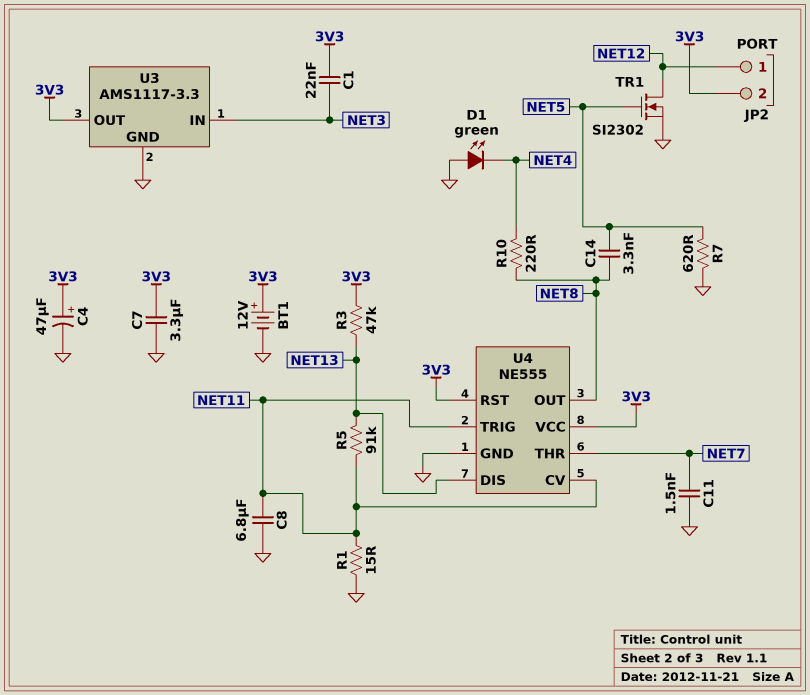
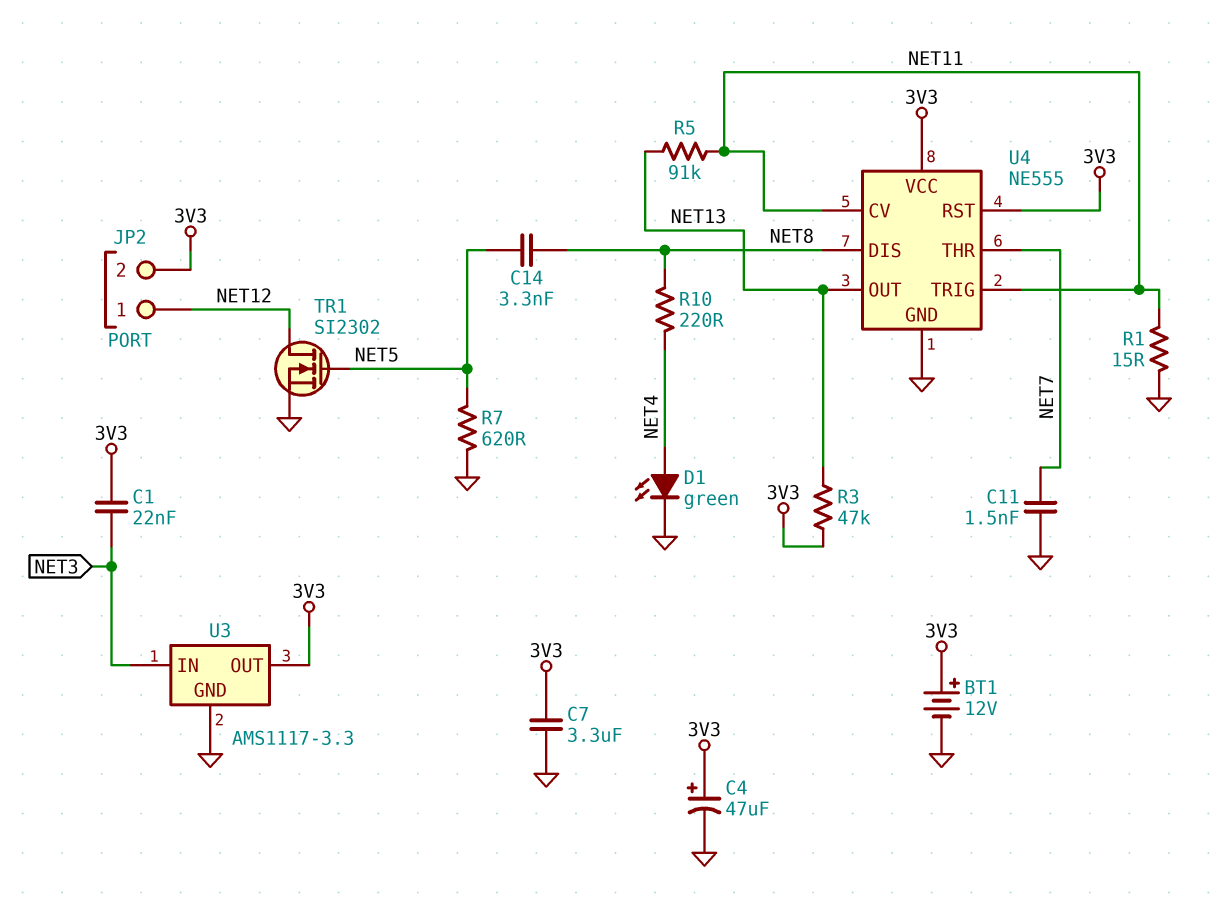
C8: 6.8uF (GND, NET11) -> none
D1: LED green (A GND, K NET4) -> LED green (A NET4, K GND)
U4 pin DIS: NET13 -> NET8
U4 pin OUT: NET8 -> NET13

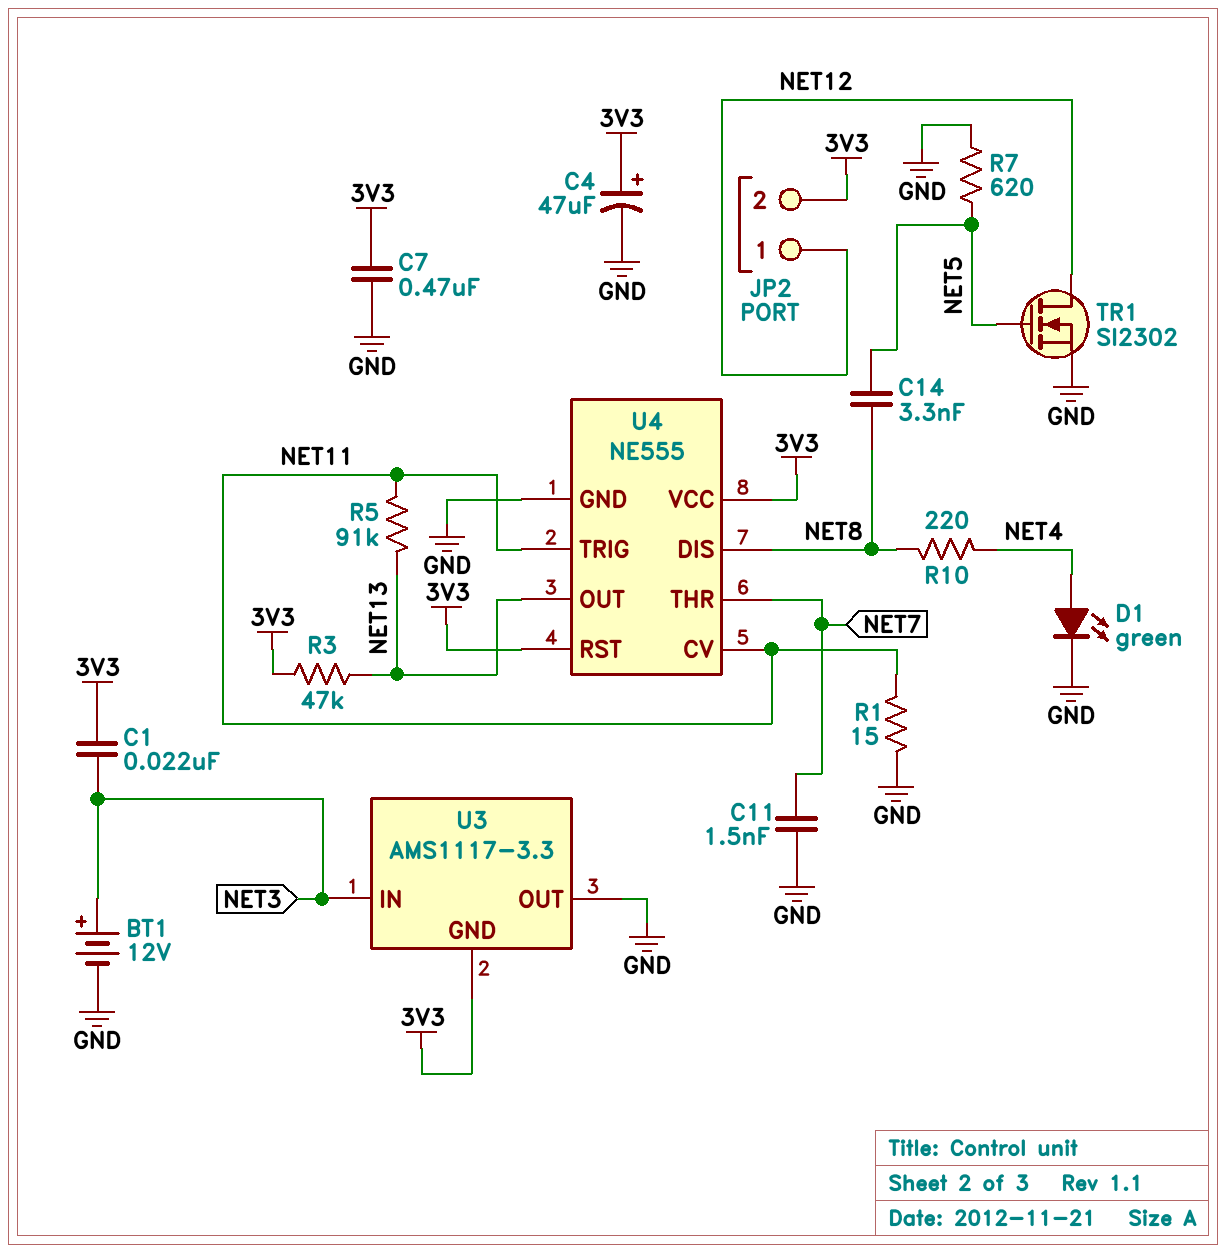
BT1: 12V (plus 3V3, minus GND) -> 12V (plus NET3, minus GND)
C7: 3.3uF (3V3, GND) -> 470nF (3V3, GND)
U3 pin GND: GND -> 3V3
U3 pin OUT: 3V3 -> GND

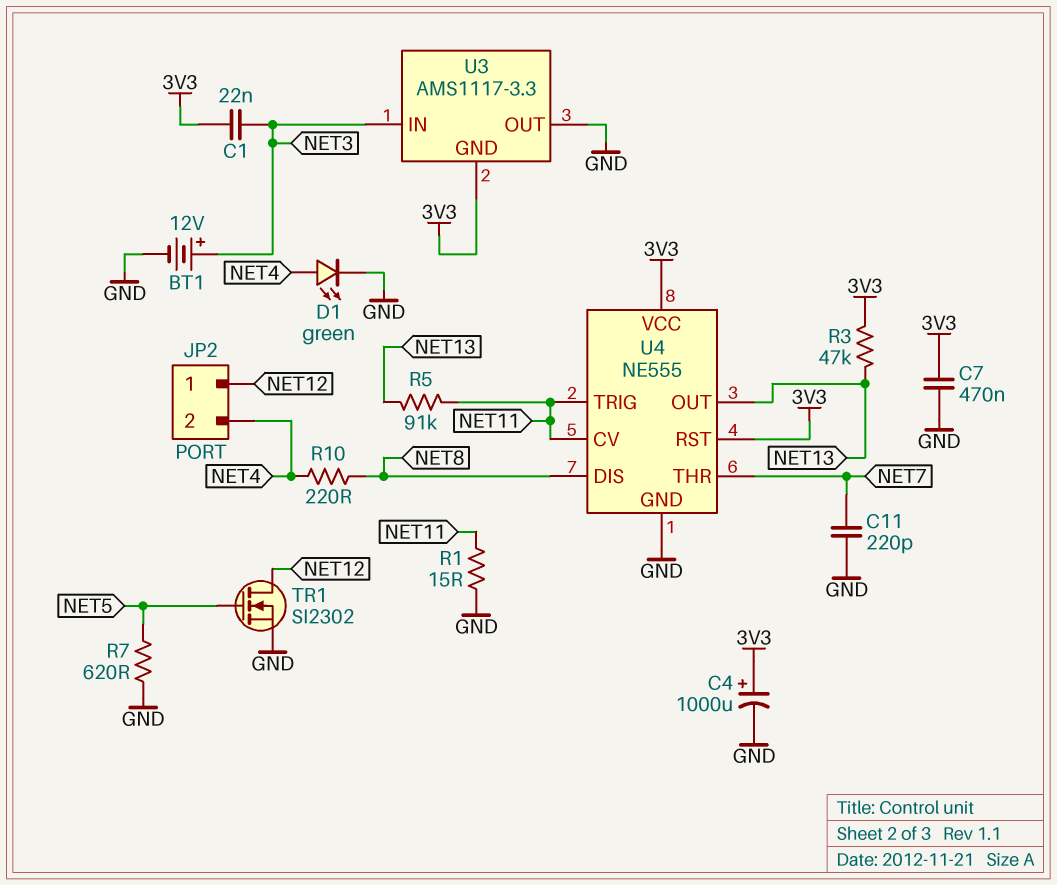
C4: 47uF (plus 3V3, minus GND) -> 1000uF (plus 3V3, minus GND)
C11: 1.5nF (GND, NET7) -> 220pF (GND, NET7)
C14: 3.3nF (NET5, NET8) -> none
JP2 pin 2: 3V3 -> NET4

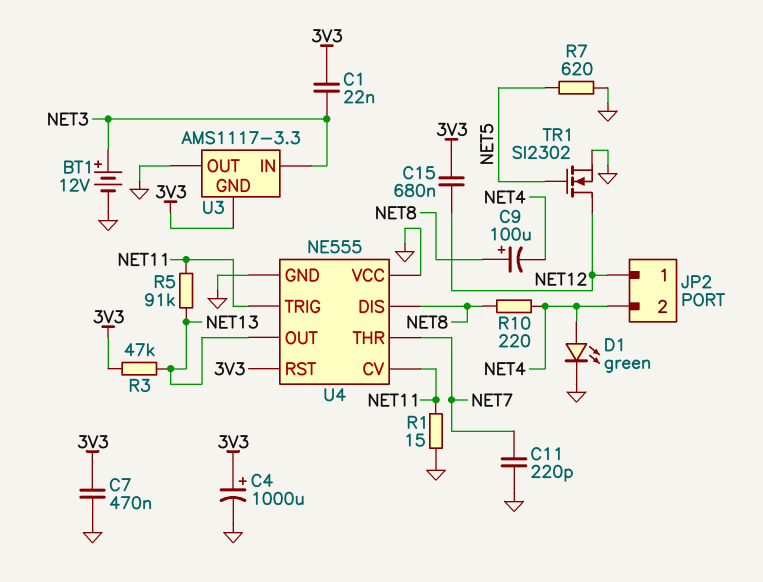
C9: none -> 100uF (plus NET8, minus NET4)
C15: none -> 680nF (3V3, NET12)
U4 pin VCC: 3V3 -> GND

